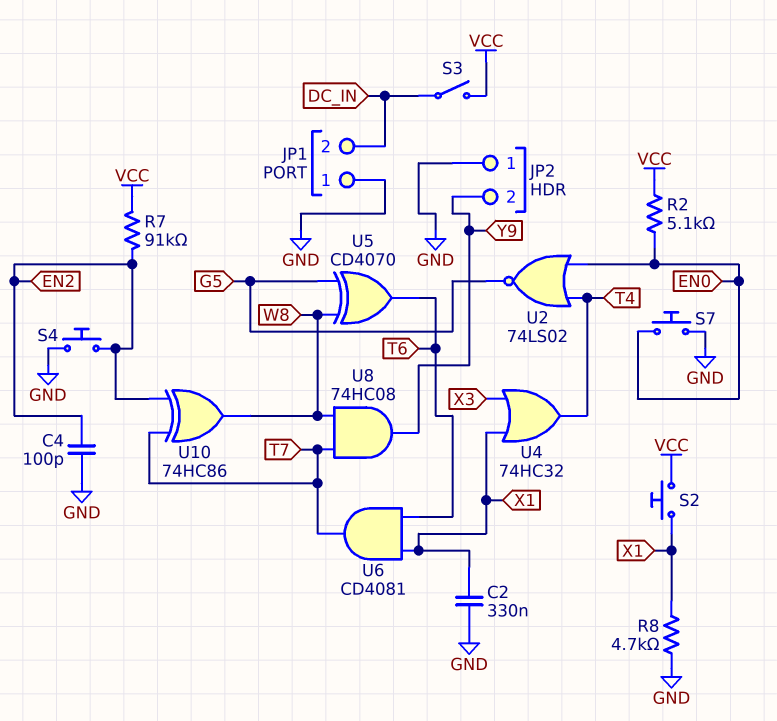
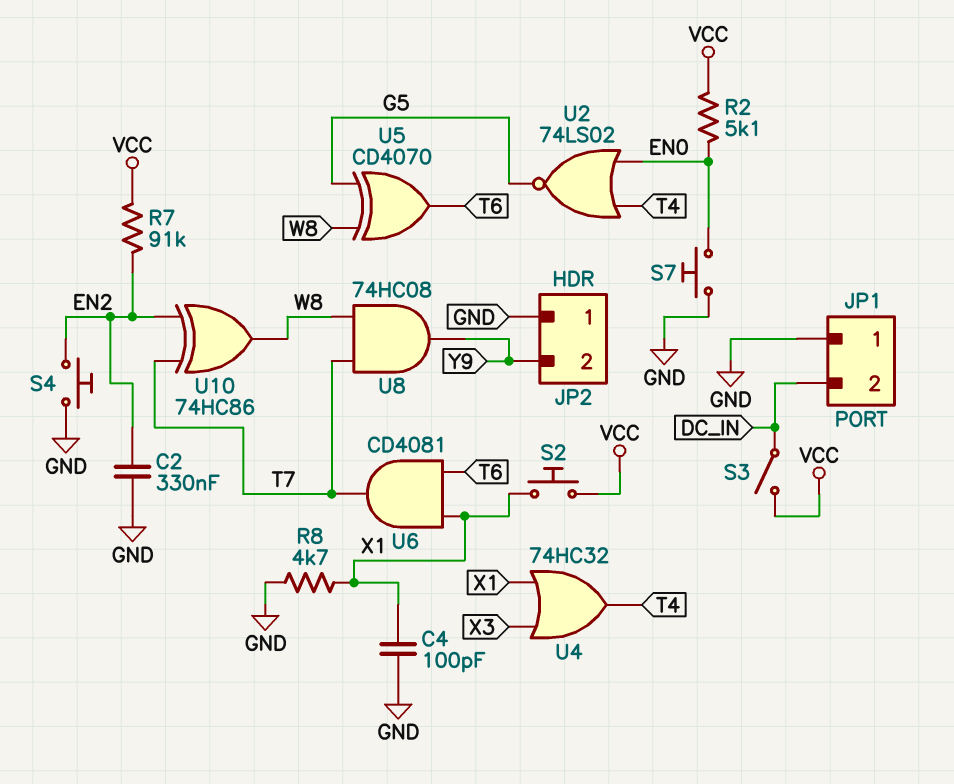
C2: 330nF (GND, X1) -> 330nF (EN2, GND)
C4: 100pF (EN2, GND) -> 100pF (GND, X1)

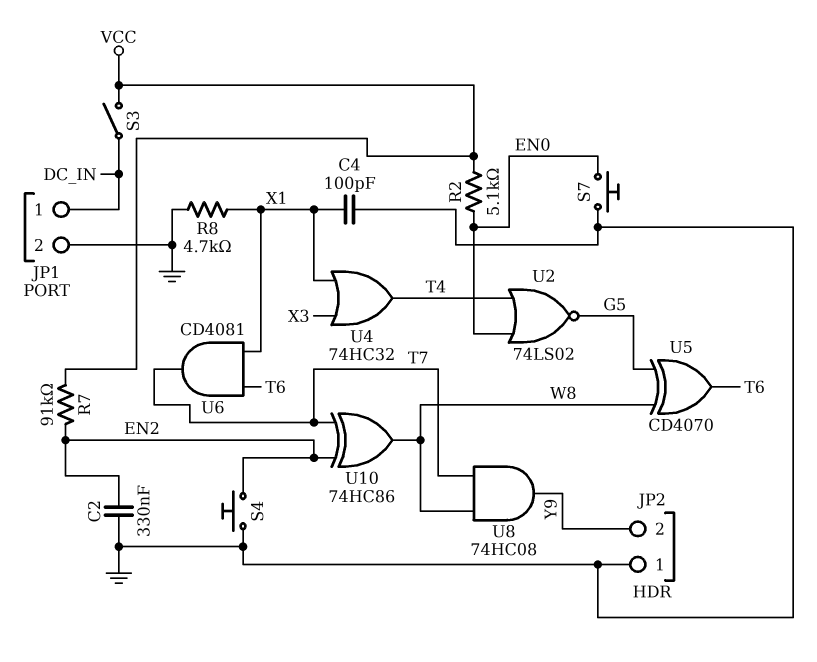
JP1 pin 1: GND -> DC_IN
JP1 pin 2: DC_IN -> GND
S2: button (VCC, X1) -> none

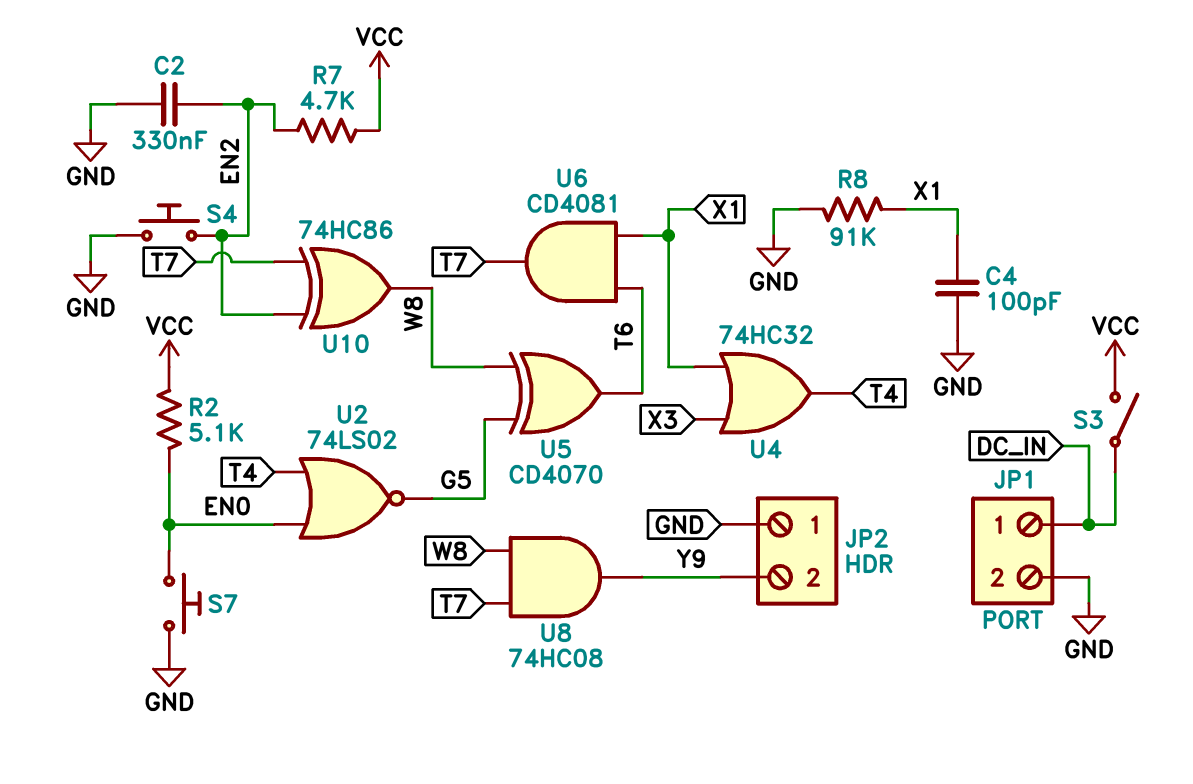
R7: 91k (EN2, VCC) -> 4.7k (EN2, VCC)
R8: 4.7k (GND, X1) -> 91k (GND, X1)

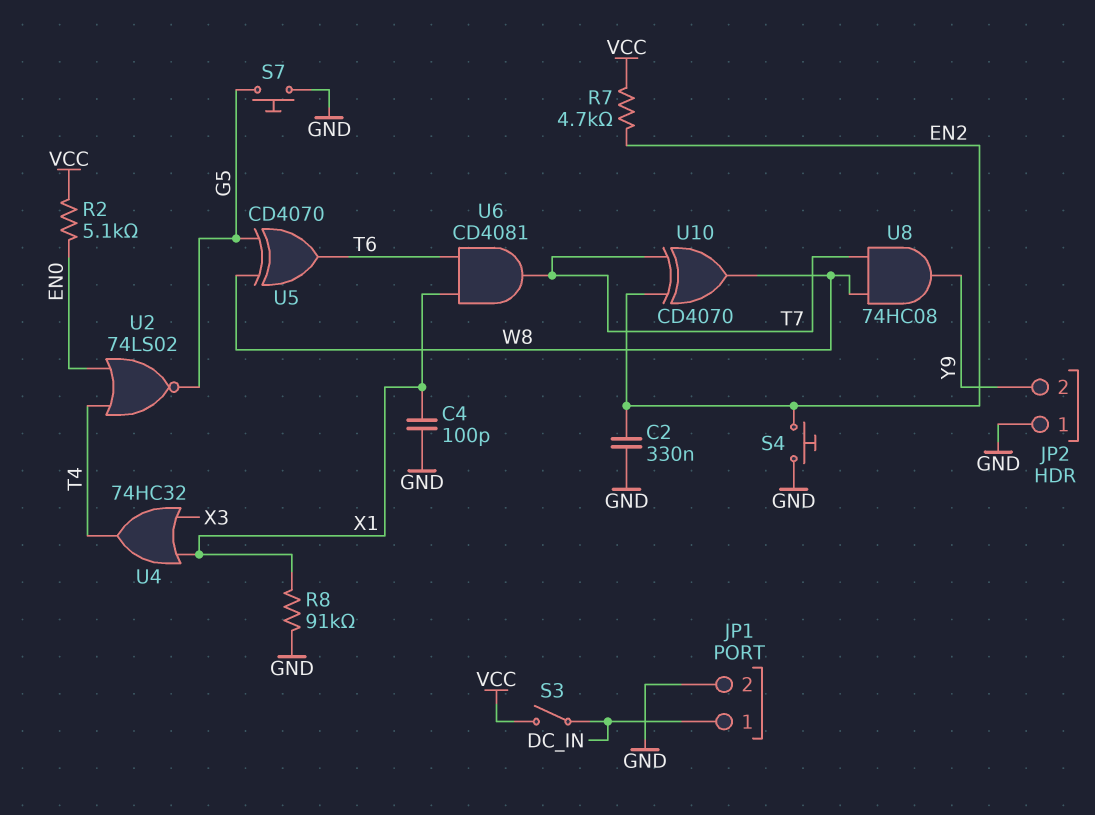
S7: button (EN0, GND) -> button (G5, GND)
U10: XOR 74HC86 (in EN2, in T7, out W8) -> XOR CD4070 (in EN2, in T7, out W8)

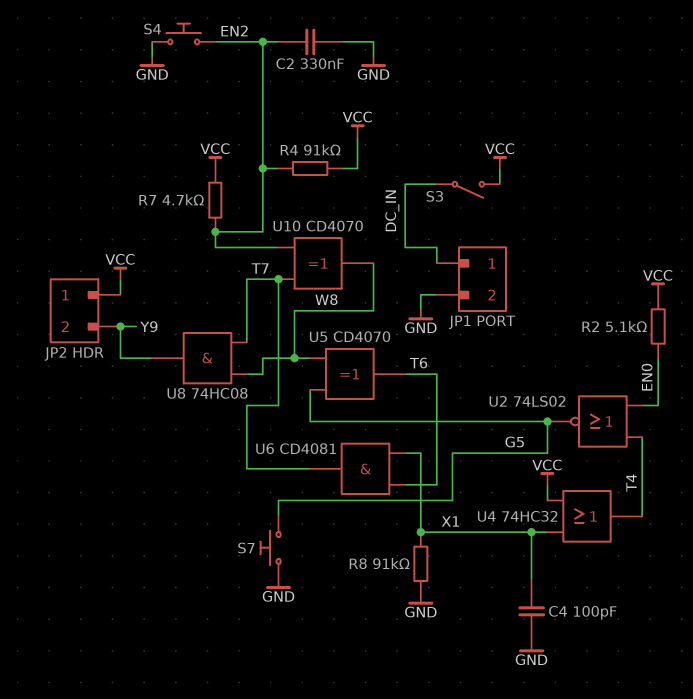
JP2 pin 1: GND -> VCC
R4: none -> 91k (EN2, VCC)
U4: OR 74HC32 (in X1, in X3, out T4) -> OR 74HC32 (in VCC, in X1, out T4)

